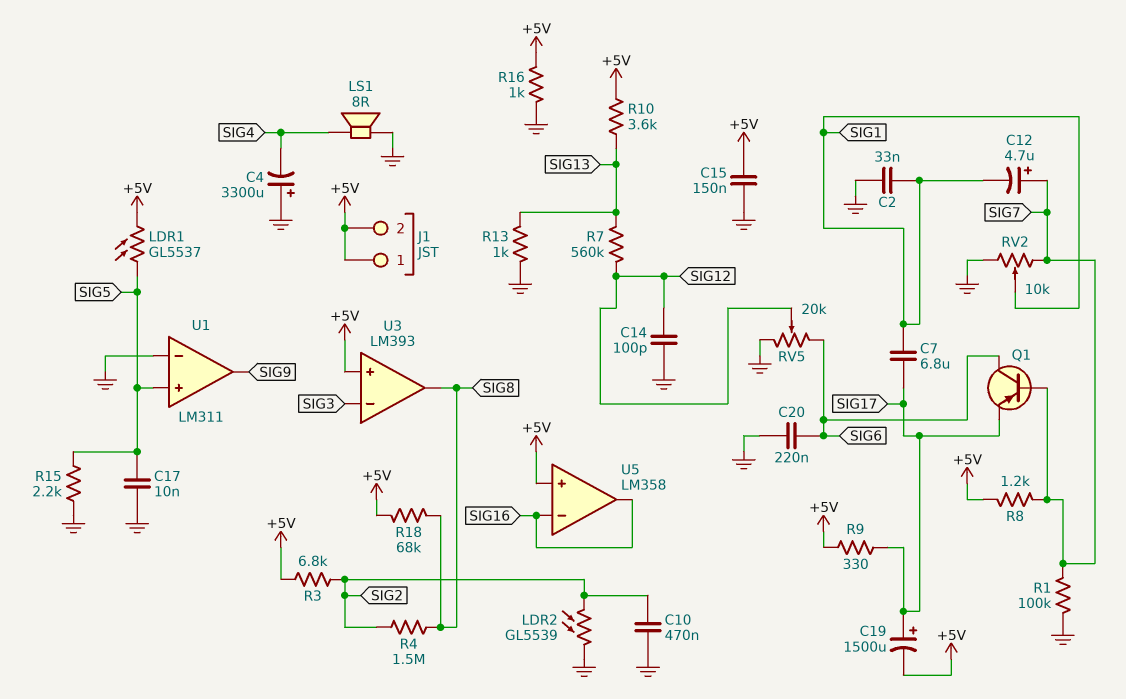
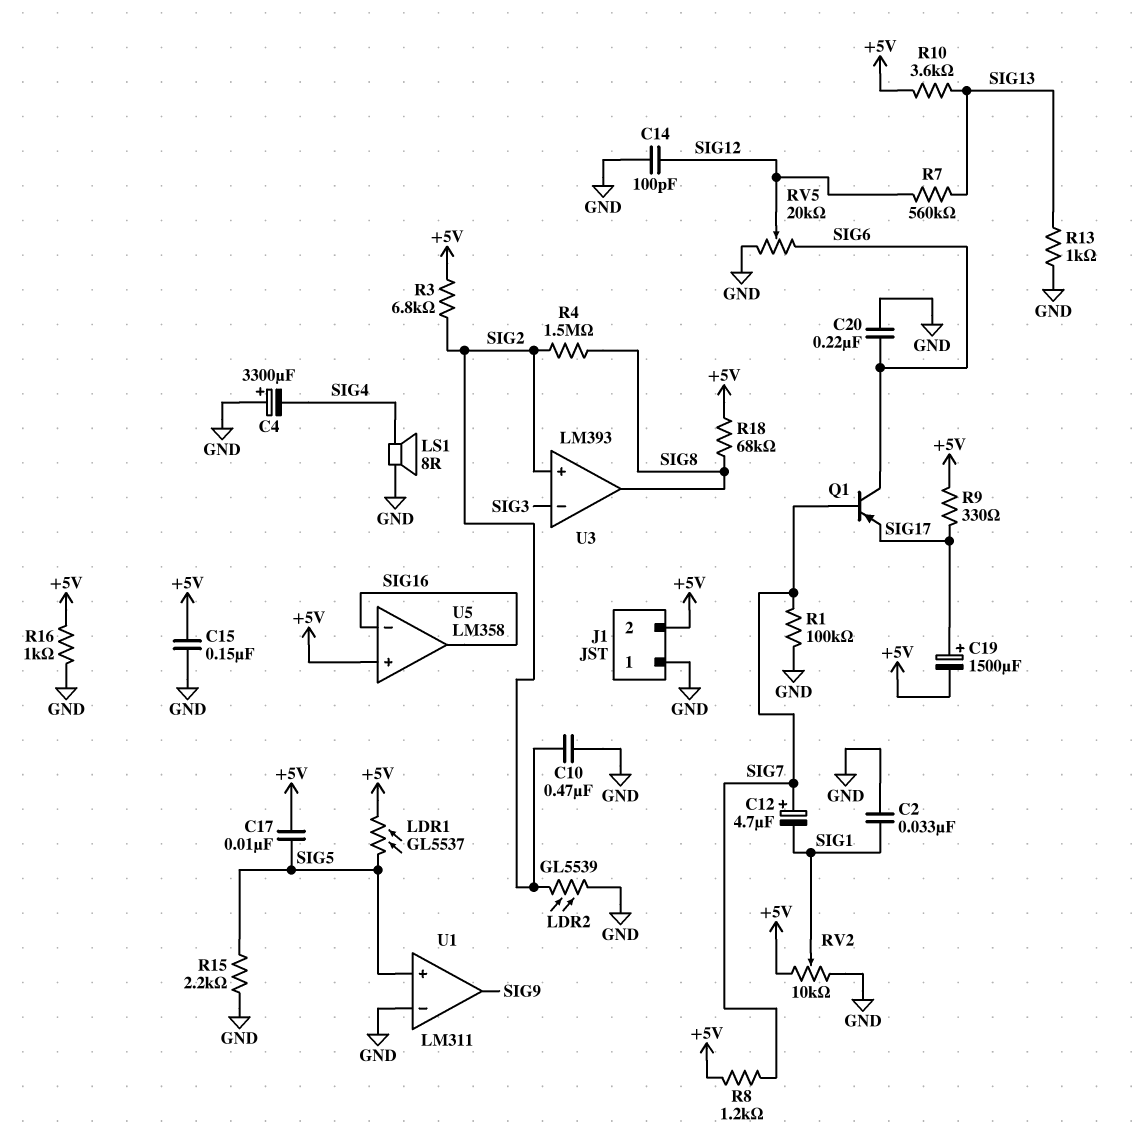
C7: 6.8uF (SIG1, SIG17) -> none
C17: 10nF (GND, SIG5) -> 10nF (+5V, SIG5)
J1 pin 1: +5V -> GND
RV2: 10k (GND, SIG7, wiper SIG1) -> 10k (+5V, GND, wiper SIG1)
U3 pin in+: +5V -> SIG2

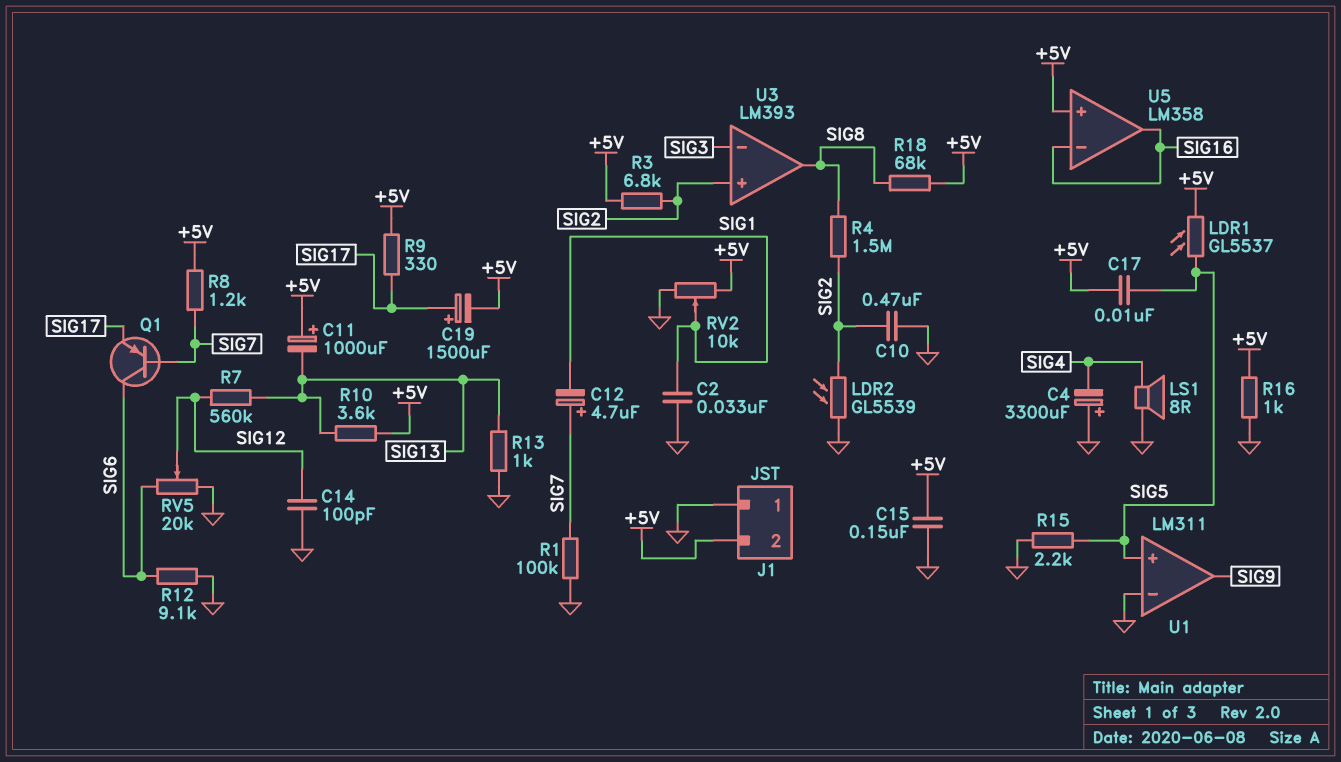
C11: none -> 1000uF (plus +5V, minus SIG13)
C20: 220nF (GND, SIG6) -> none
R12: none -> 9.1k (GND, SIG6)

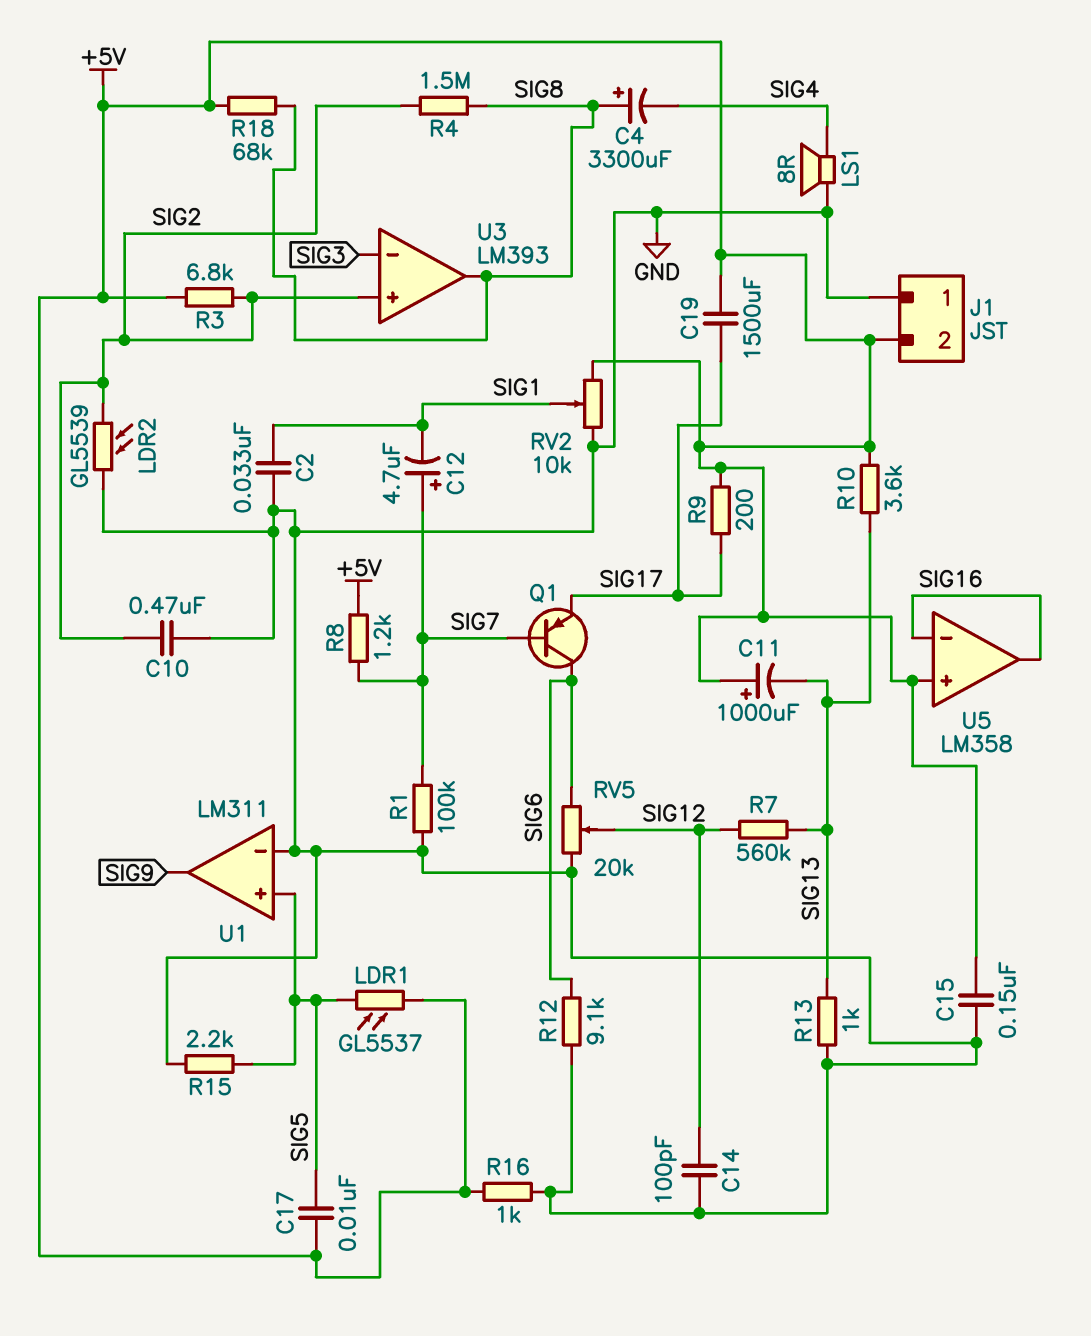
C4: 3300uF (plus GND, minus SIG4) -> 3300uF (plus SIG8, minus SIG4)
C19: 1500uF (plus SIG17, minus +5V) -> 1500uF (+5V, SIG17)
R9: 330 (+5V, SIG17) -> 200 (+5V, SIG17)

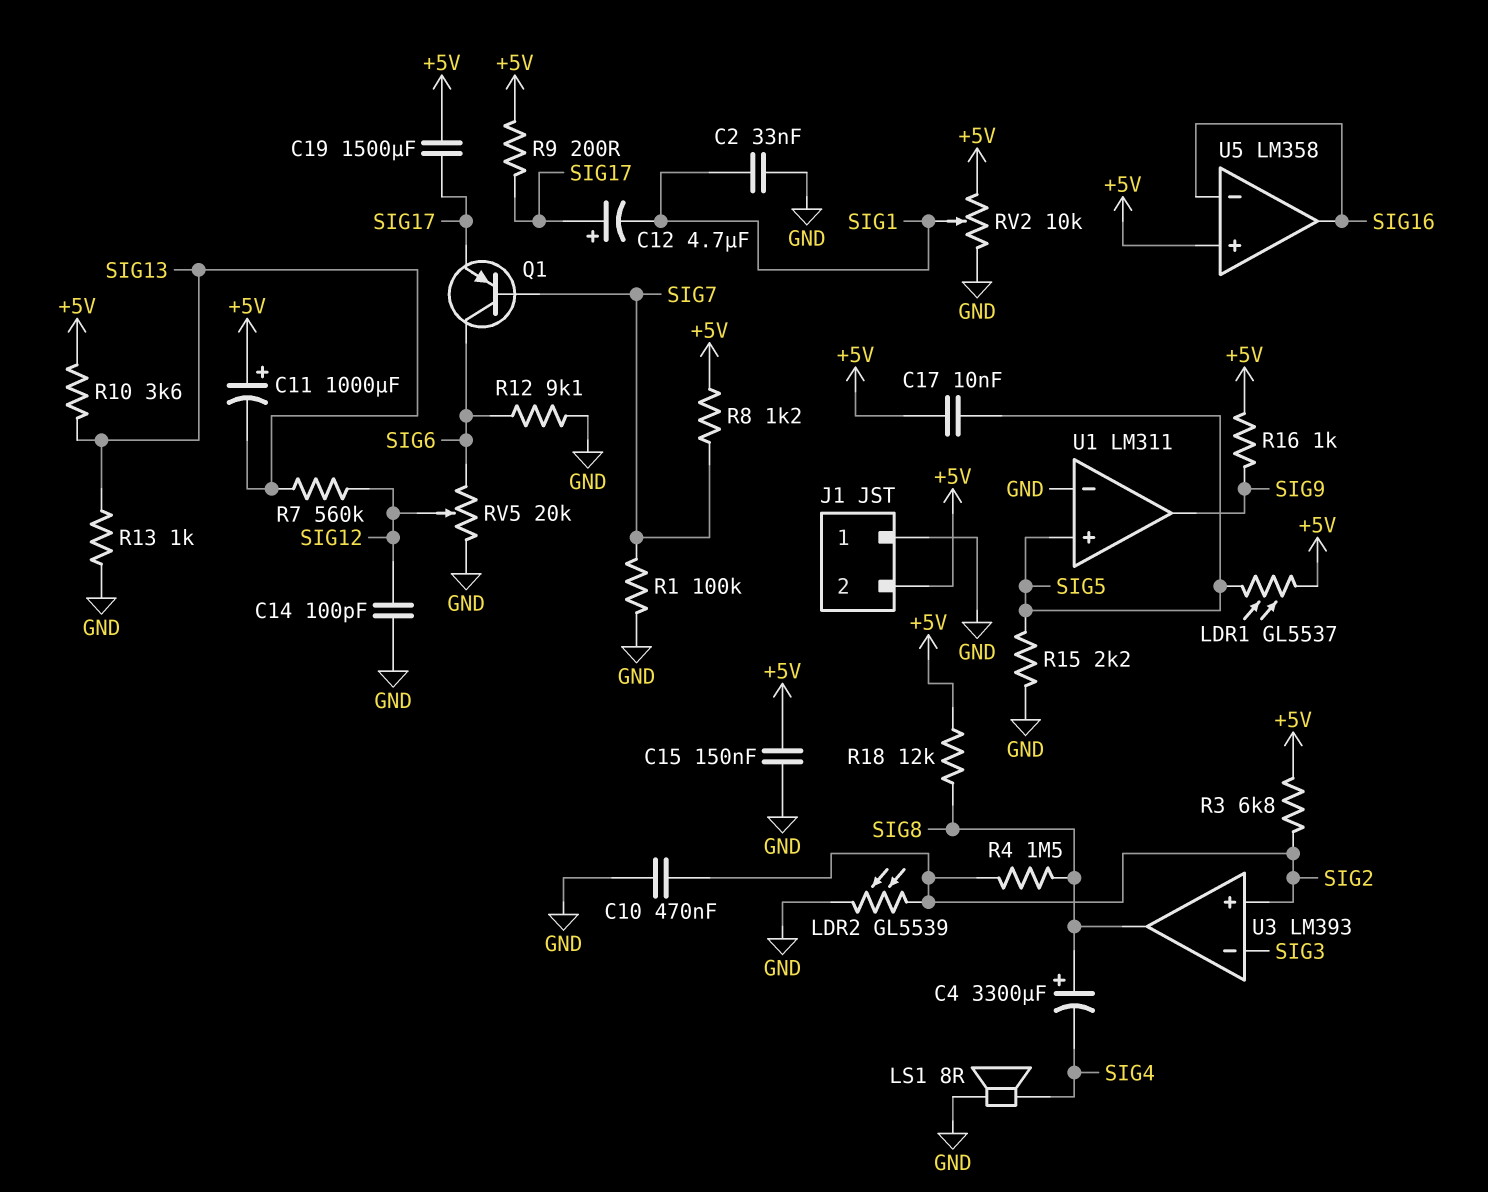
C12: 4.7uF (plus SIG7, minus SIG1) -> 4.7uF (plus SIG17, minus SIG1)
R16: 1k (+5V, GND) -> 1k (+5V, SIG9)
R18: 68k (+5V, SIG8) -> 12k (+5V, SIG8)

